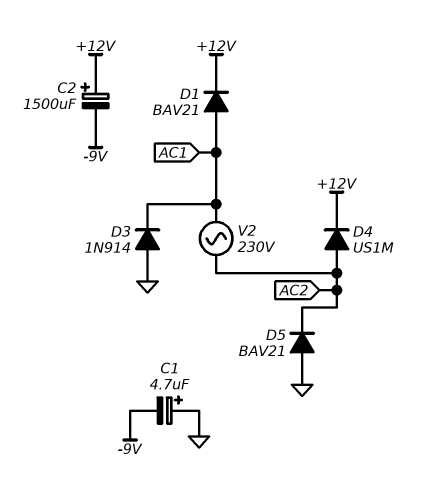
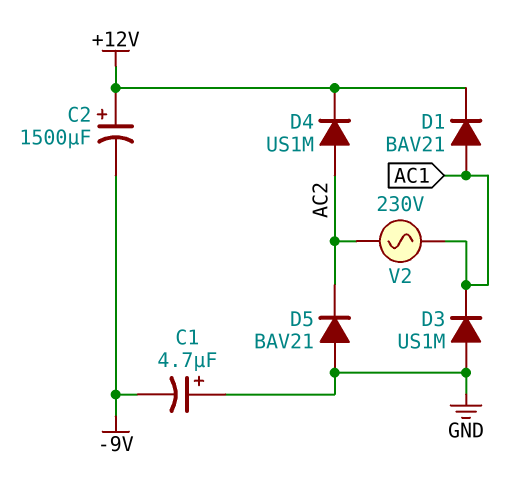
D3: diode 1N914 (A GND, K AC1) -> diode US1M (A GND, K AC1)

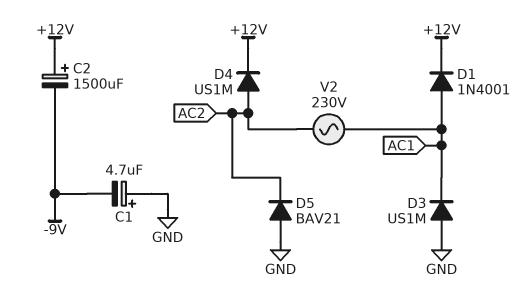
D1: diode BAV21 (A AC1, K +12V) -> diode 1N4001 (A AC1, K +12V)

